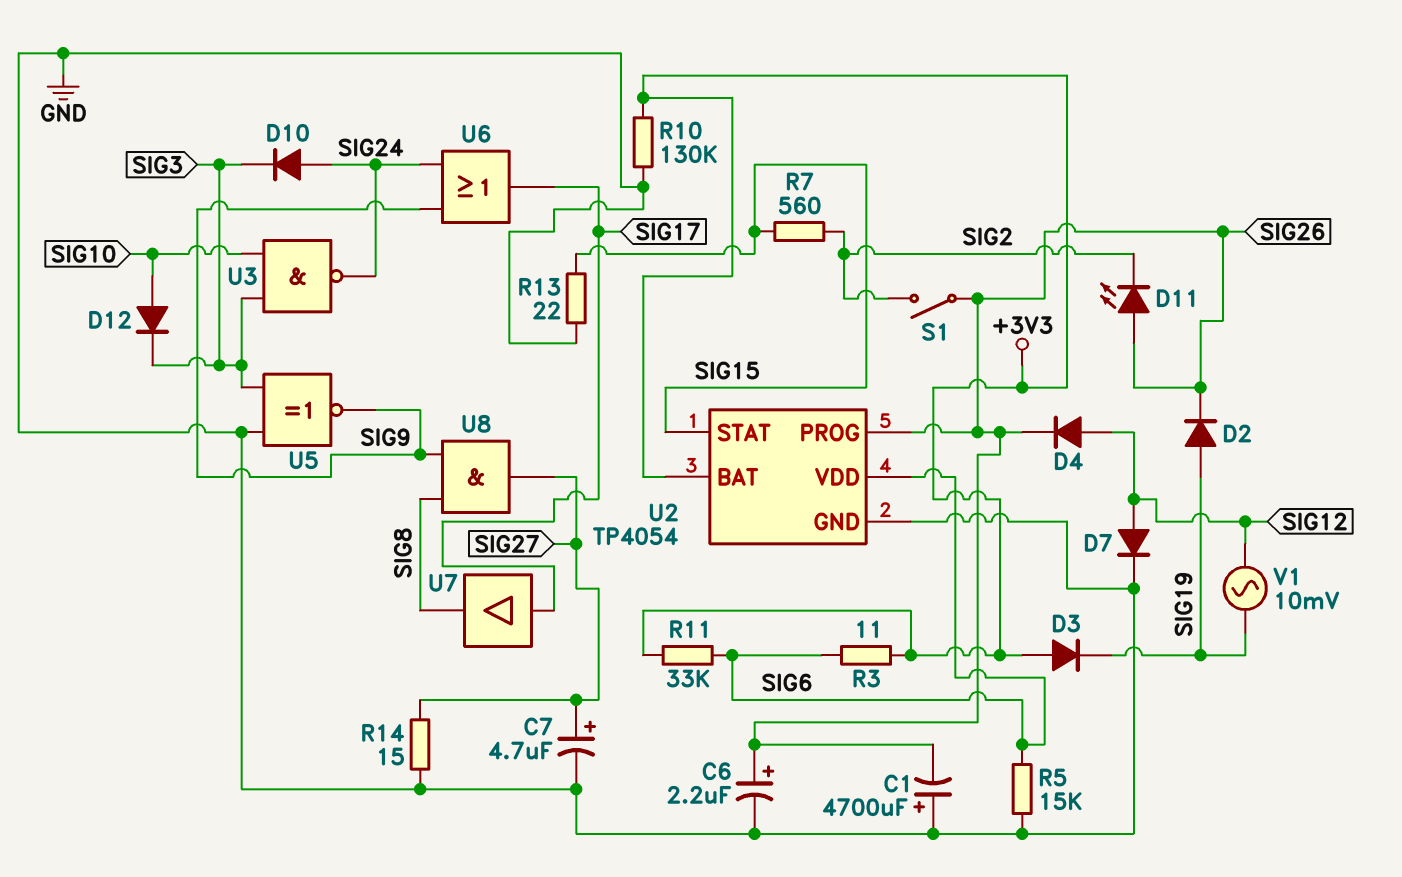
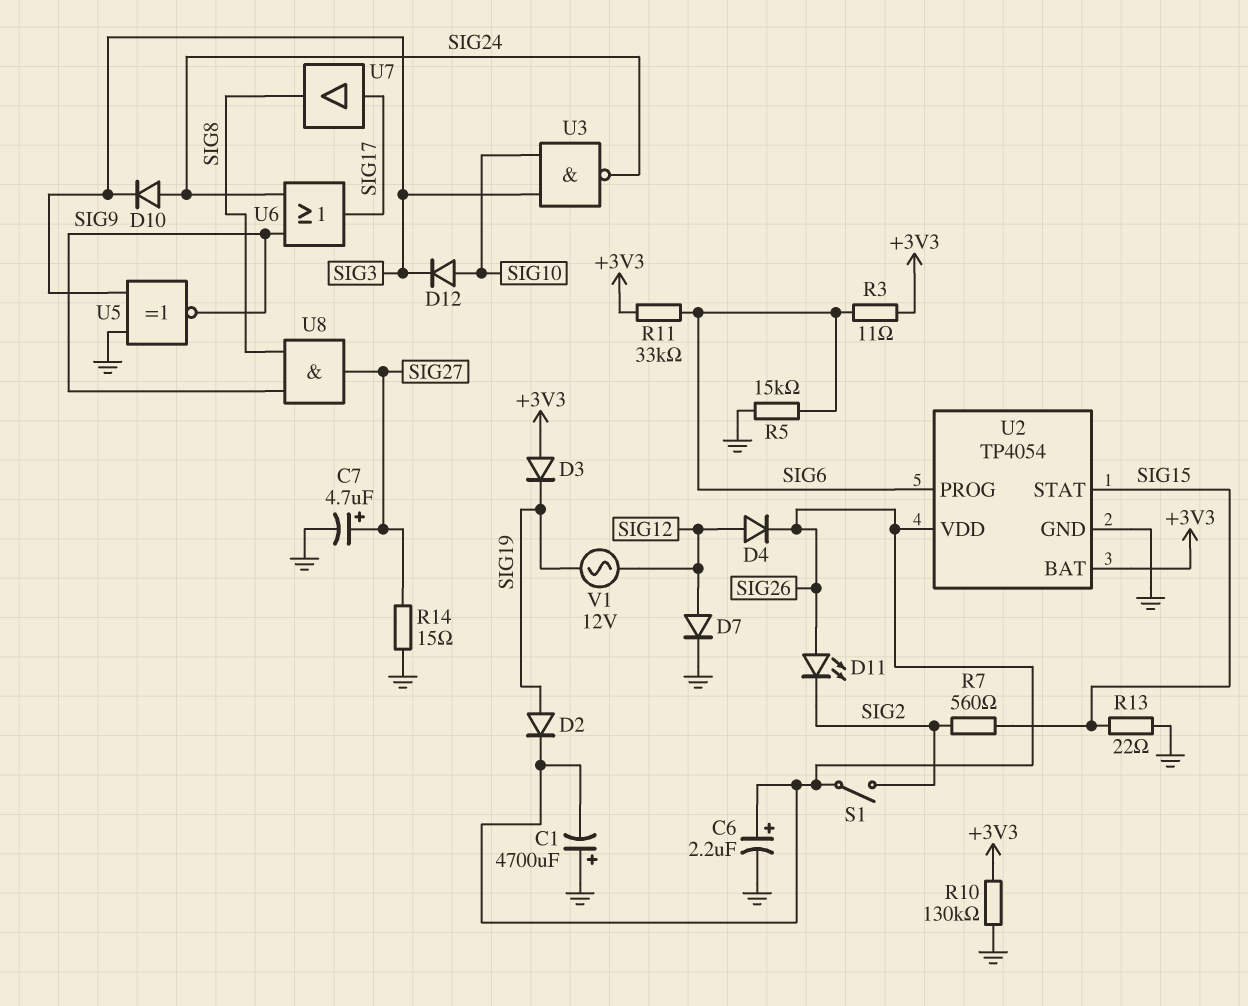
U2 pin PROG: SIG26 -> SIG6
U2 pin VDD: SIG6 -> SIG26
V1: AC 10mV (SIG12, SIG19) -> AC 12V (SIG12, SIG19)

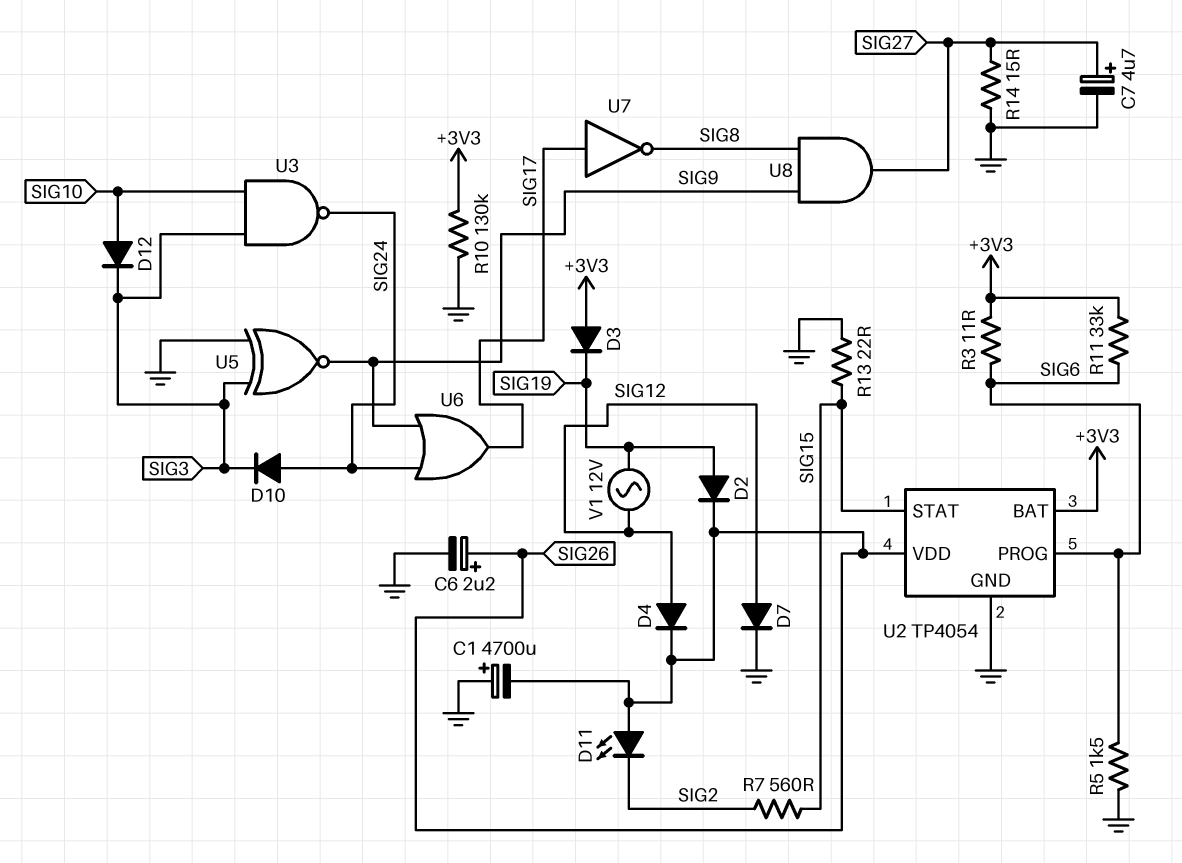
R5: 15k (GND, SIG6) -> 1.5k (GND, SIG6)
S1: switch (SIG2, SIG26) -> none
U7: buffer (in SIG17, out SIG8) -> NOT (in SIG17, out SIG8)

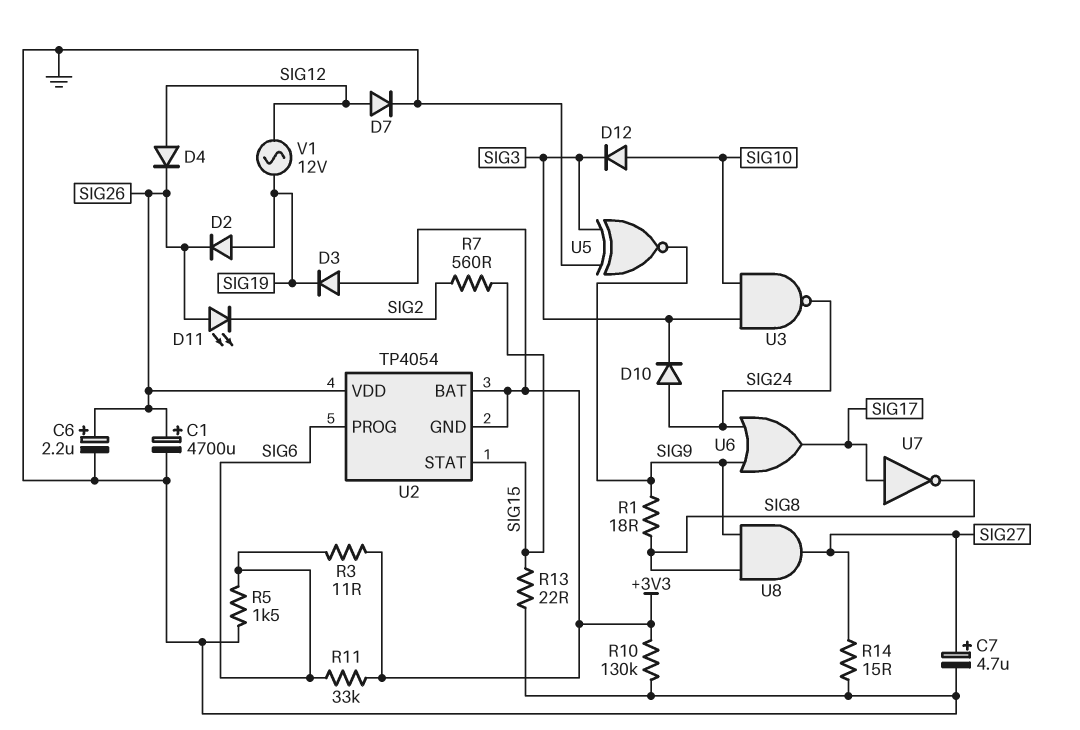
C1: 4700uF (plus GND, minus SIG26) -> 4700uF (plus SIG26, minus GND)
R1: none -> 18 (SIG8, SIG9)
U2 pin GND: GND -> +3V3

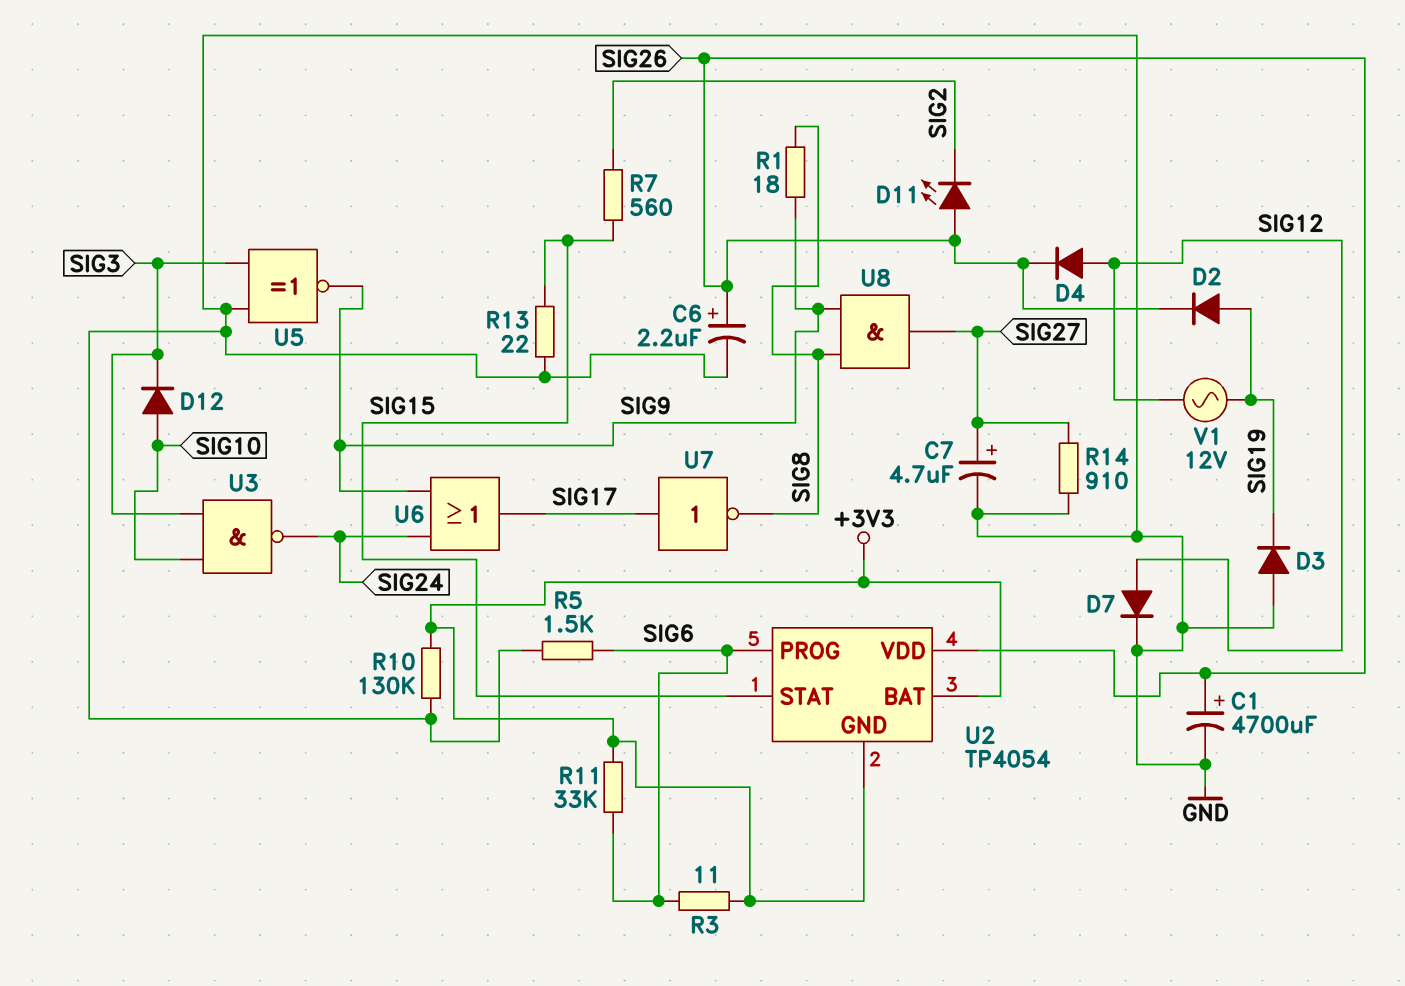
D3: diode (A +3V3, K SIG19) -> diode (A GND, K SIG19)
D10: diode (A SIG24, K SIG3) -> none
R14: 15 (GND, SIG27) -> 910 (GND, SIG27)

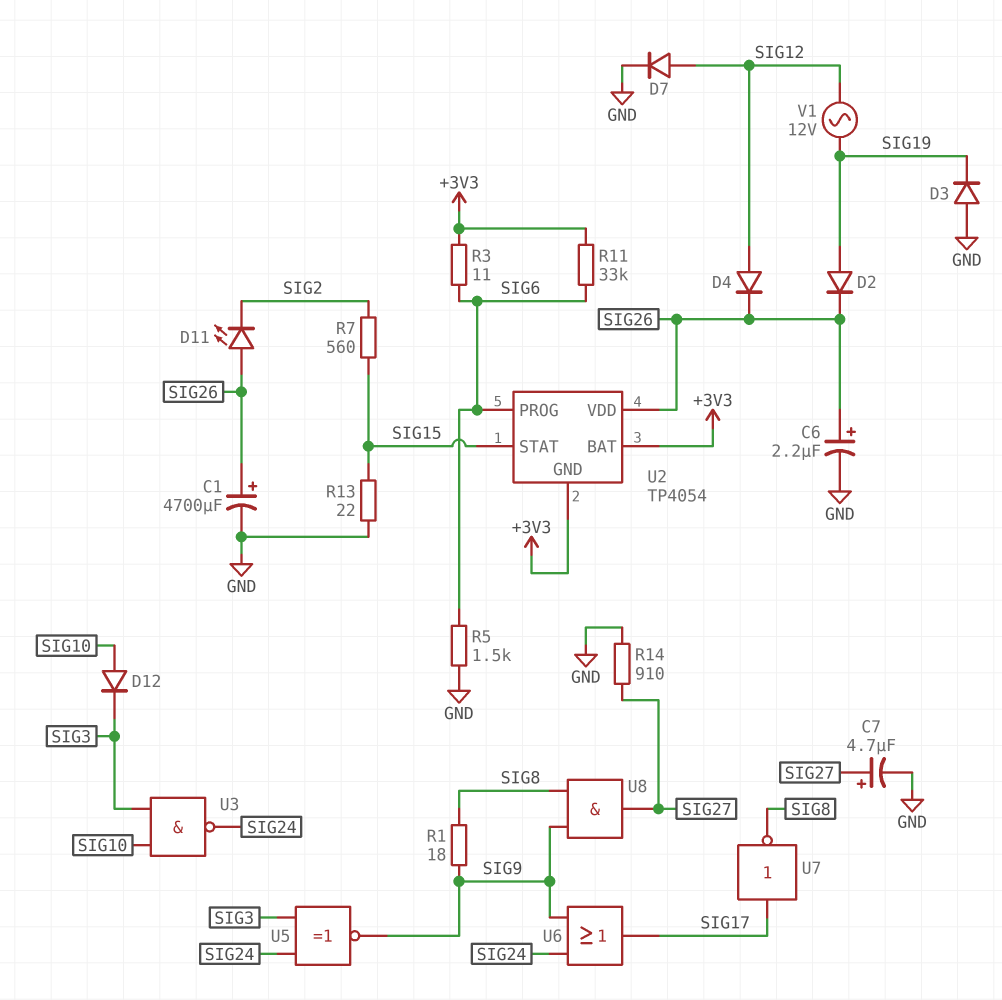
R10: 130k (+3V3, GND) -> none
U5: XNOR (in GND, in SIG3, out SIG9) -> XNOR (in SIG3, in SIG24, out SIG9)

